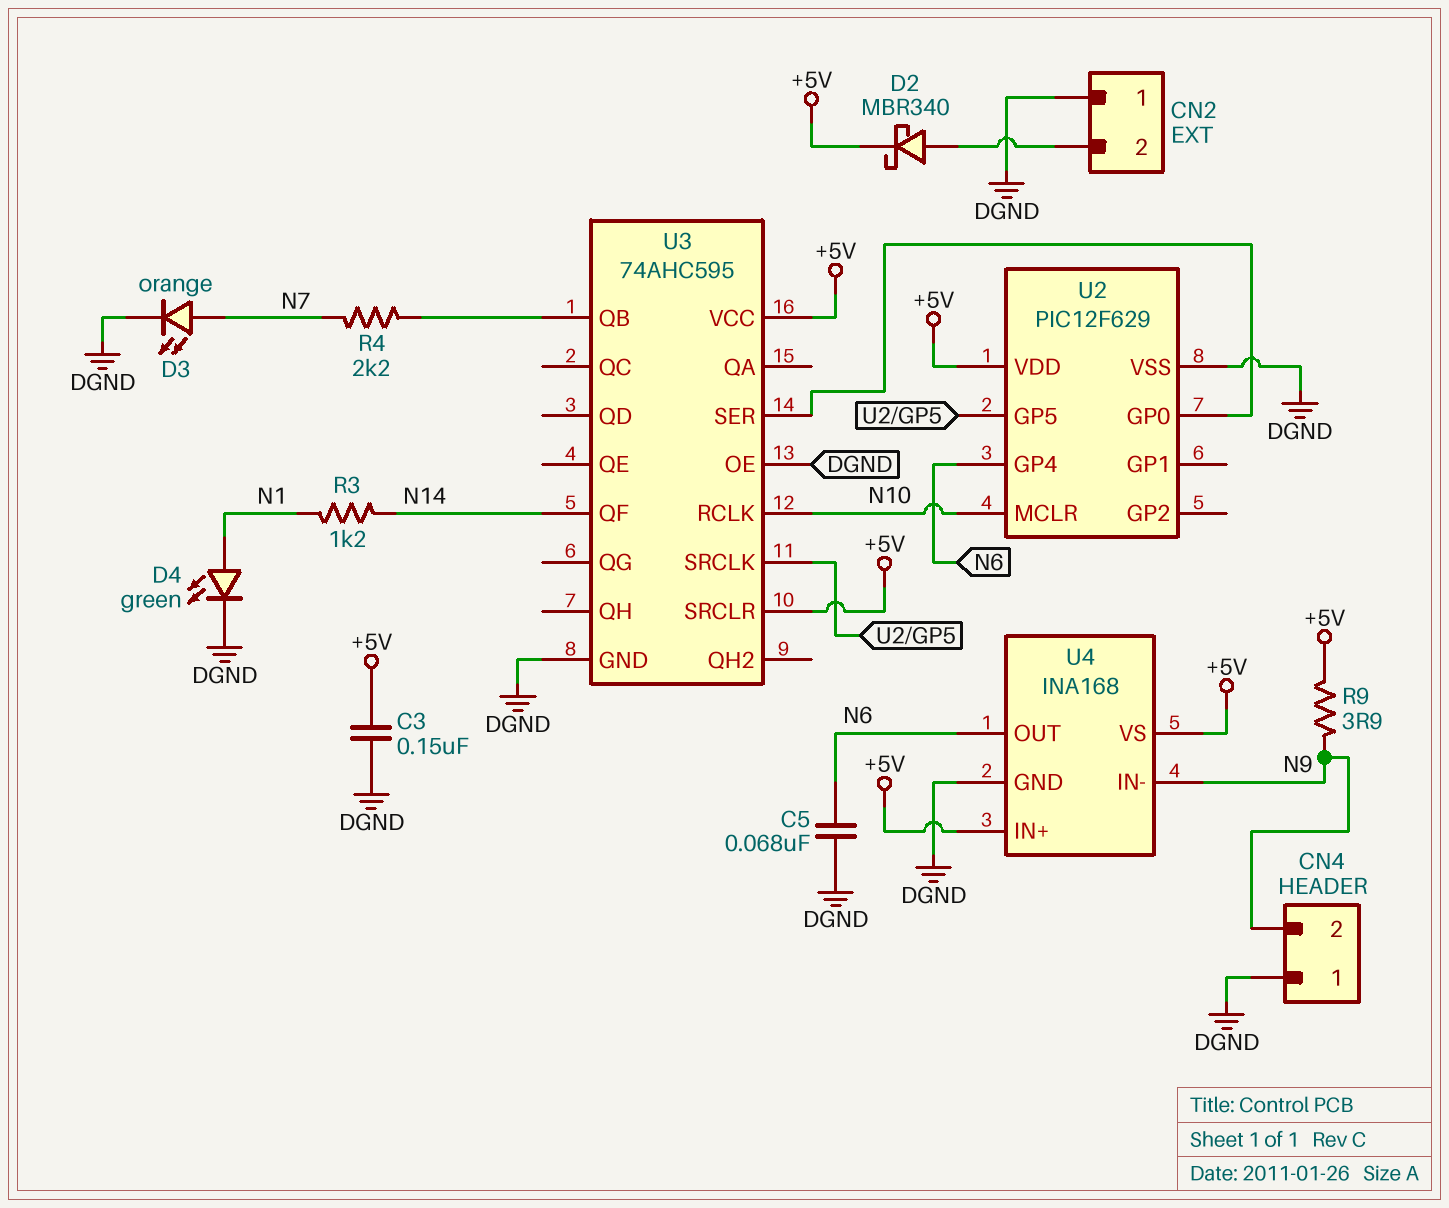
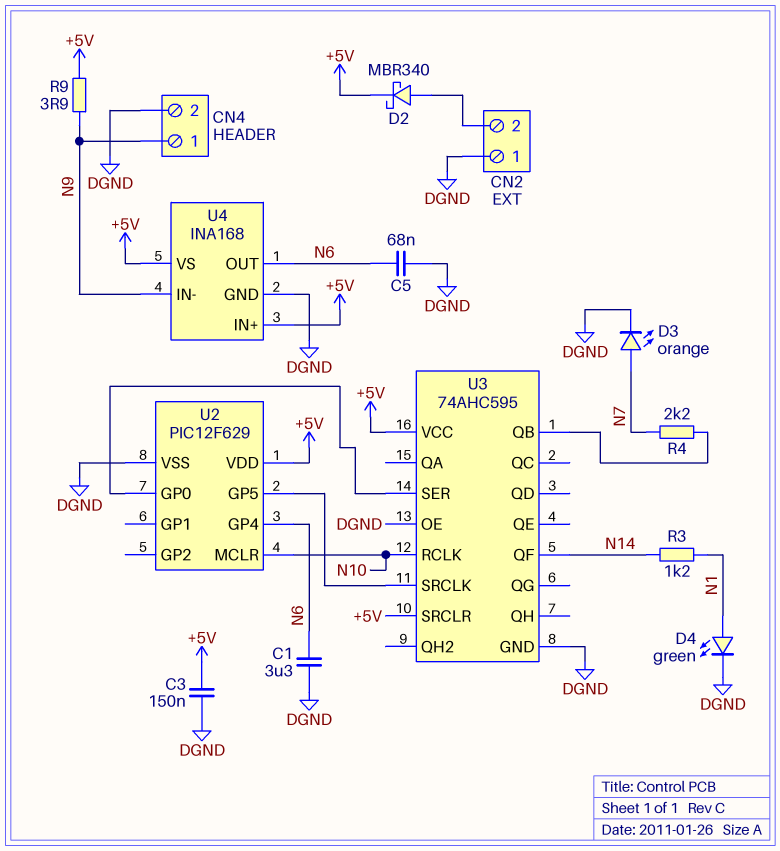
C1: none -> 3.3uF (DGND, N6)
CN4 pin 1: DGND -> N9
CN4 pin 2: N9 -> DGND

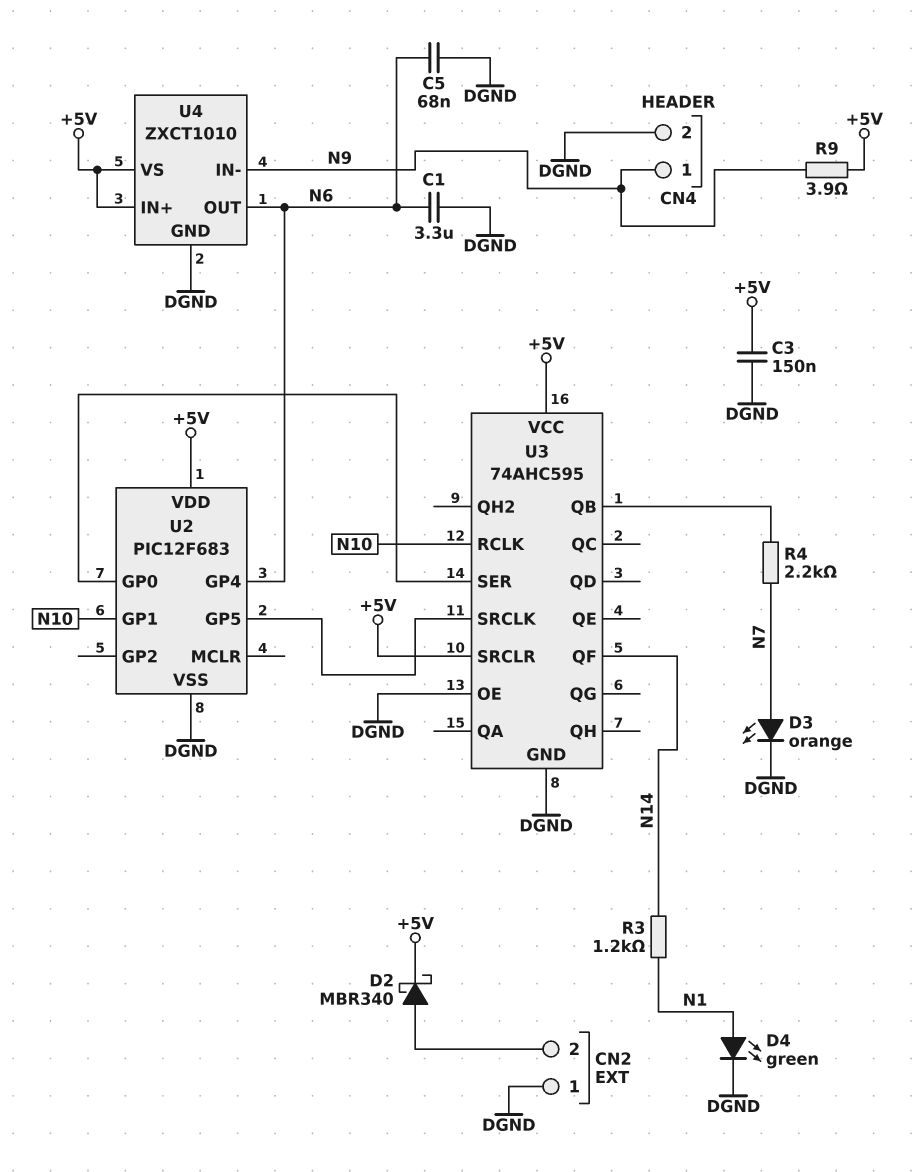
U2: PIC12F629 -> PIC12F683
U2 pin GP1: none -> N10
U2 pin MCLR: N10 -> none
U4: INA168 -> ZXCT1010

